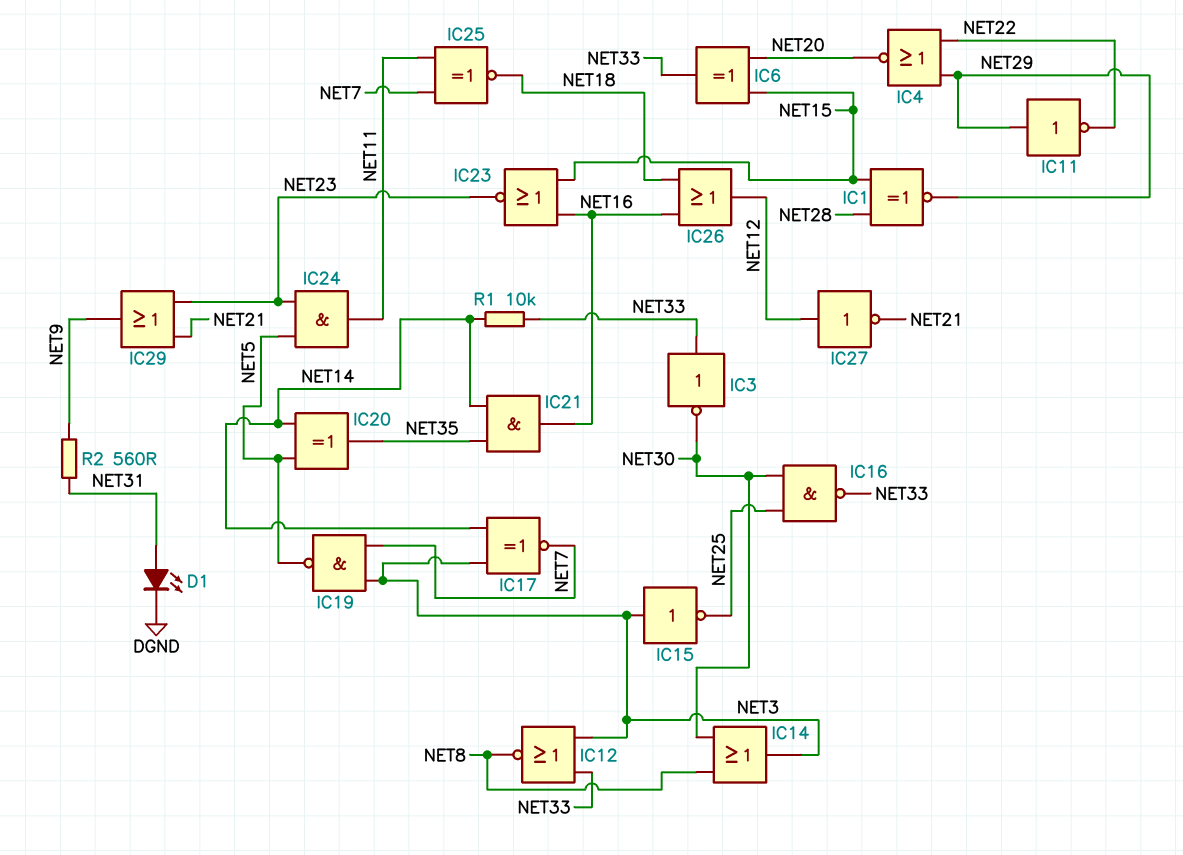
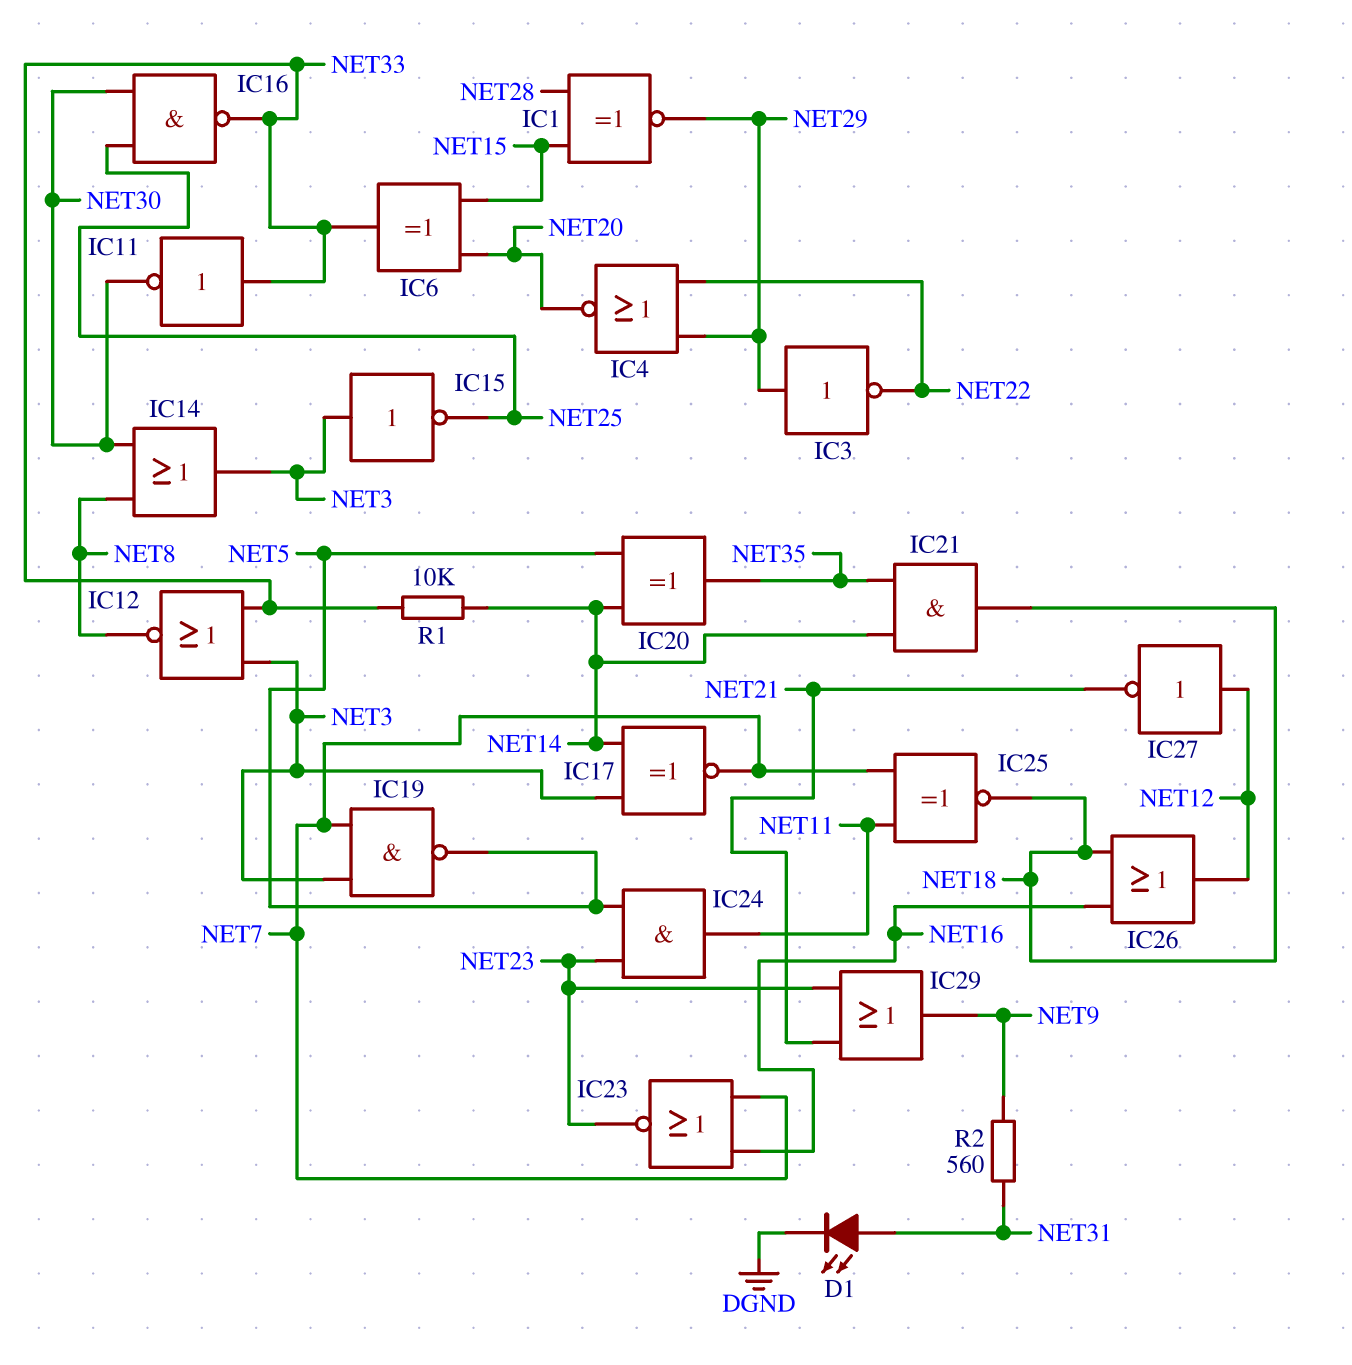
IC3: NOT (in NET33, out NET30) -> NOT (in NET29, out NET22)
IC11: NOT (in NET29, out NET22) -> NOT (in NET33, out NET30)
IC21: AND (in NET14, in NET35, out NET16) -> AND (in NET14, in NET35, out NET18)
IC23: NOR (in NET15, in NET16, out NET23) -> NOR (in NET7, in NET16, out NET23)

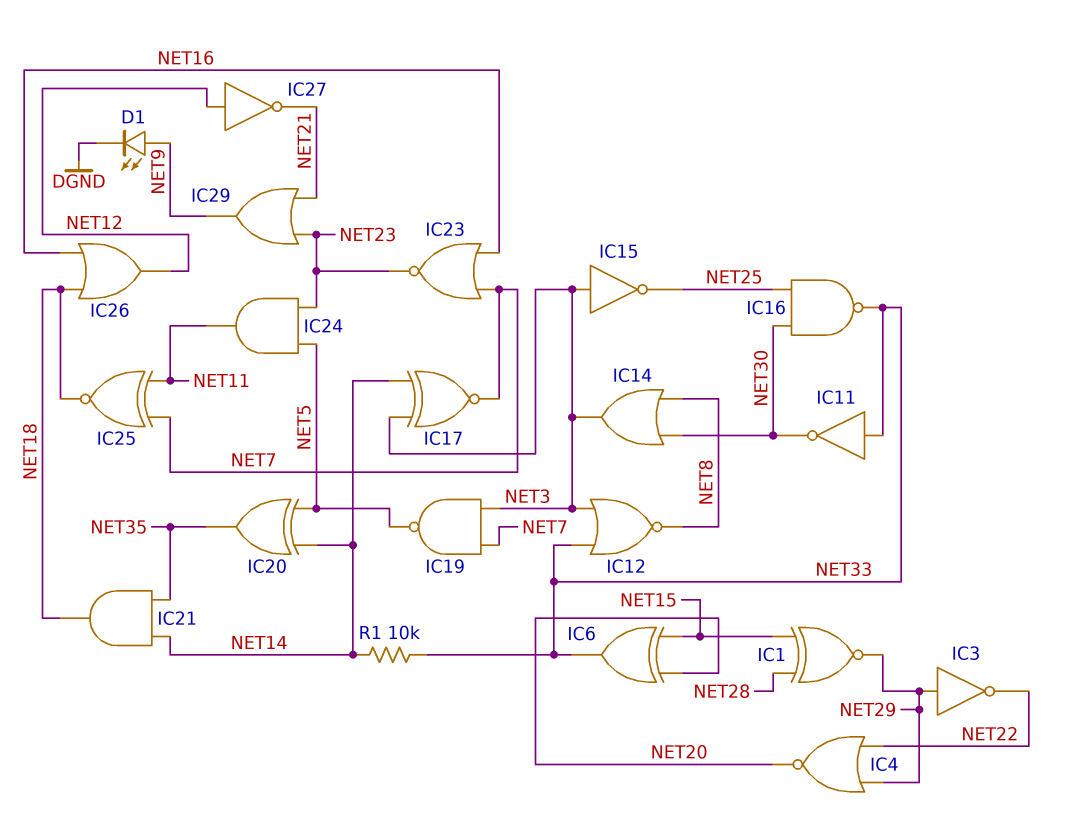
D1: LED (A NET31, K DGND) -> LED (A NET9, K DGND)
R2: 560 (NET9, NET31) -> none

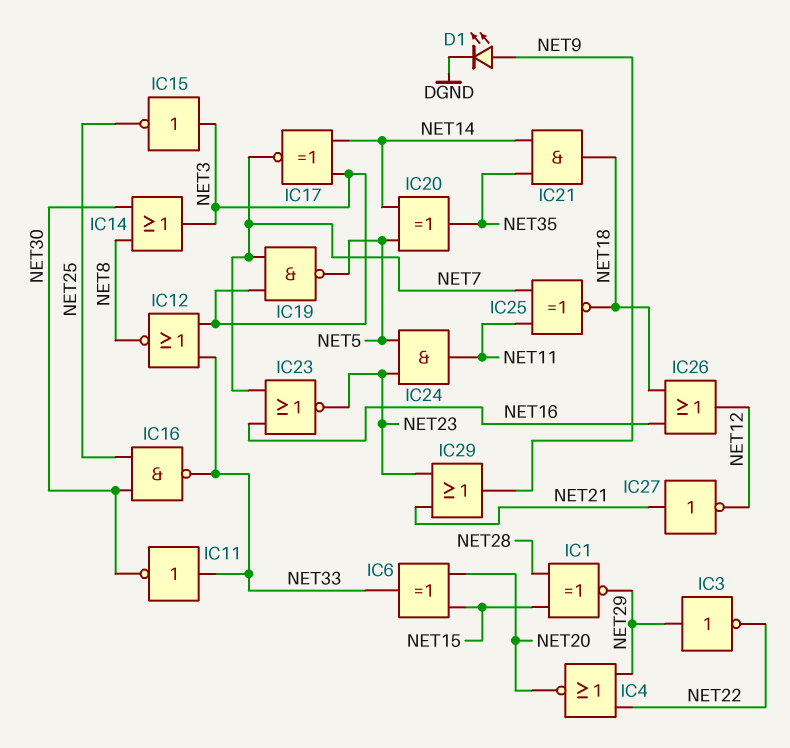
IC27: NOT (in NET12, out NET21) -> NOT (in NET21, out NET12)
R1: 10k (NET14, NET33) -> none

